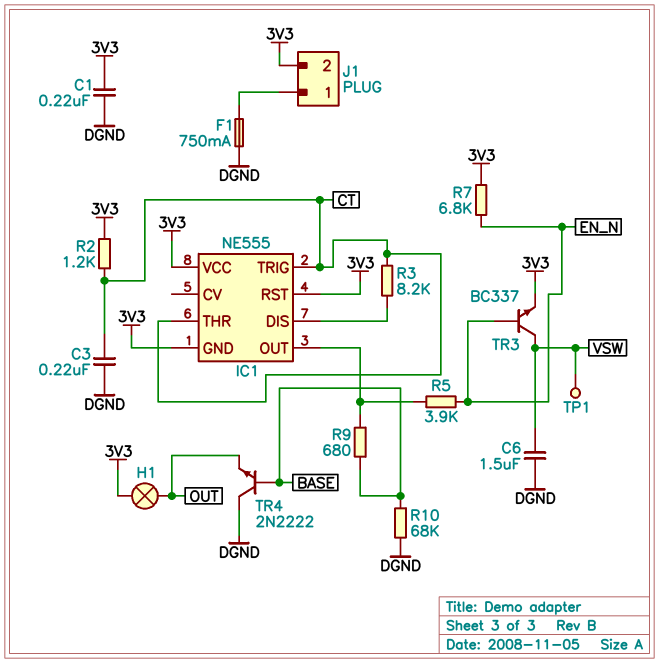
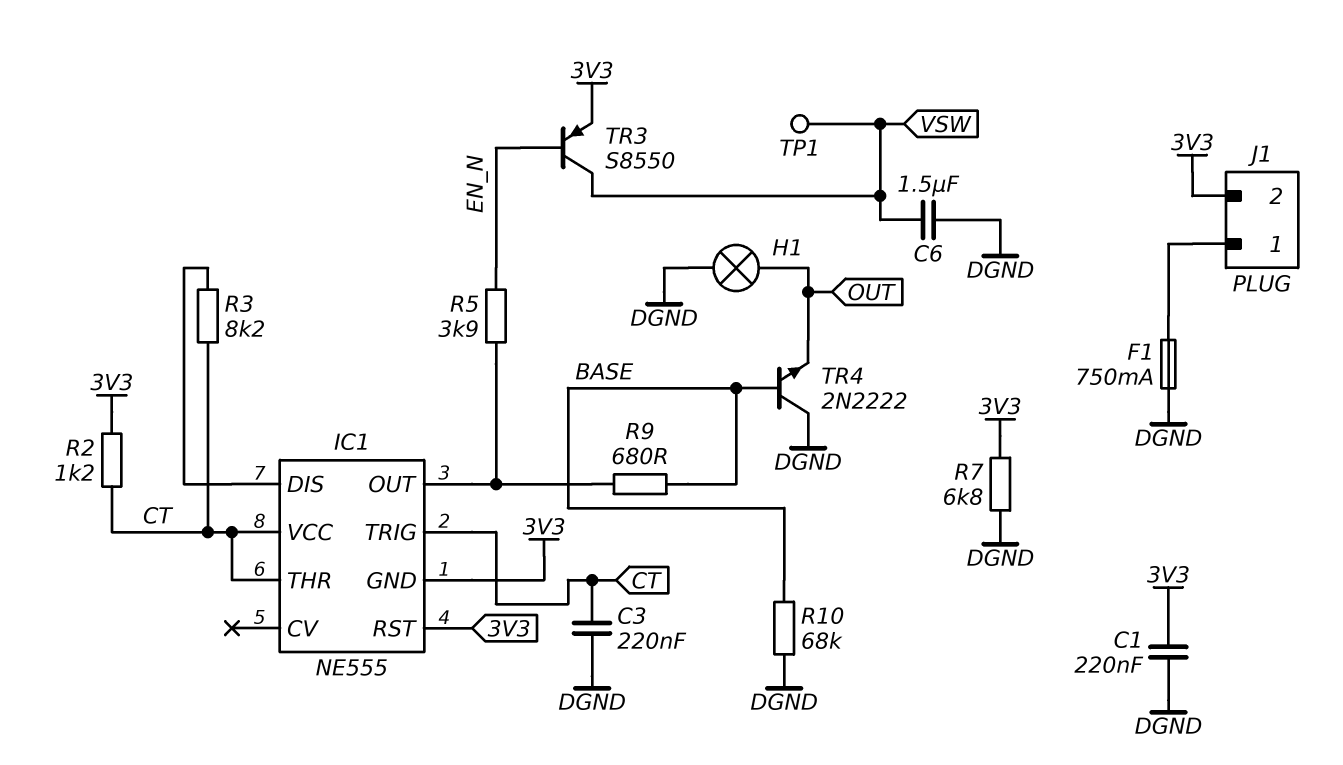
H1: lamp (3V3, OUT) -> lamp (DGND, OUT)
IC1 pin VCC: 3V3 -> CT
R7: 6.8k (3V3, EN_N) -> 6.8k (3V3, DGND)
TR3: NPN BC337 (B EN_N, C VSW, E 3V3) -> PNP S8550 (B EN_N, C VSW, E 3V3)

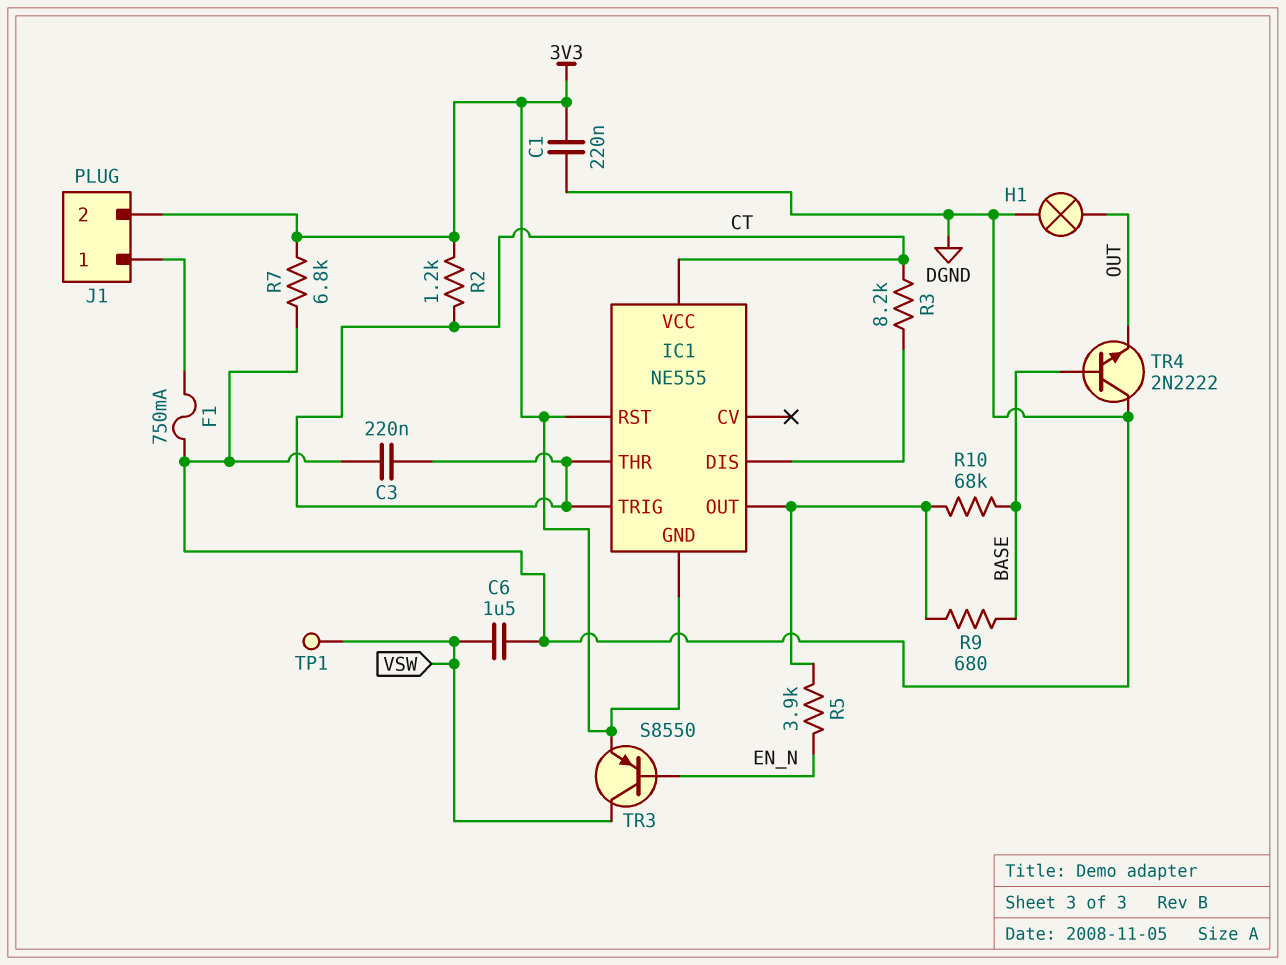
R10: 68k (BASE, DGND) -> 68k (BASE, IC1/OUT)

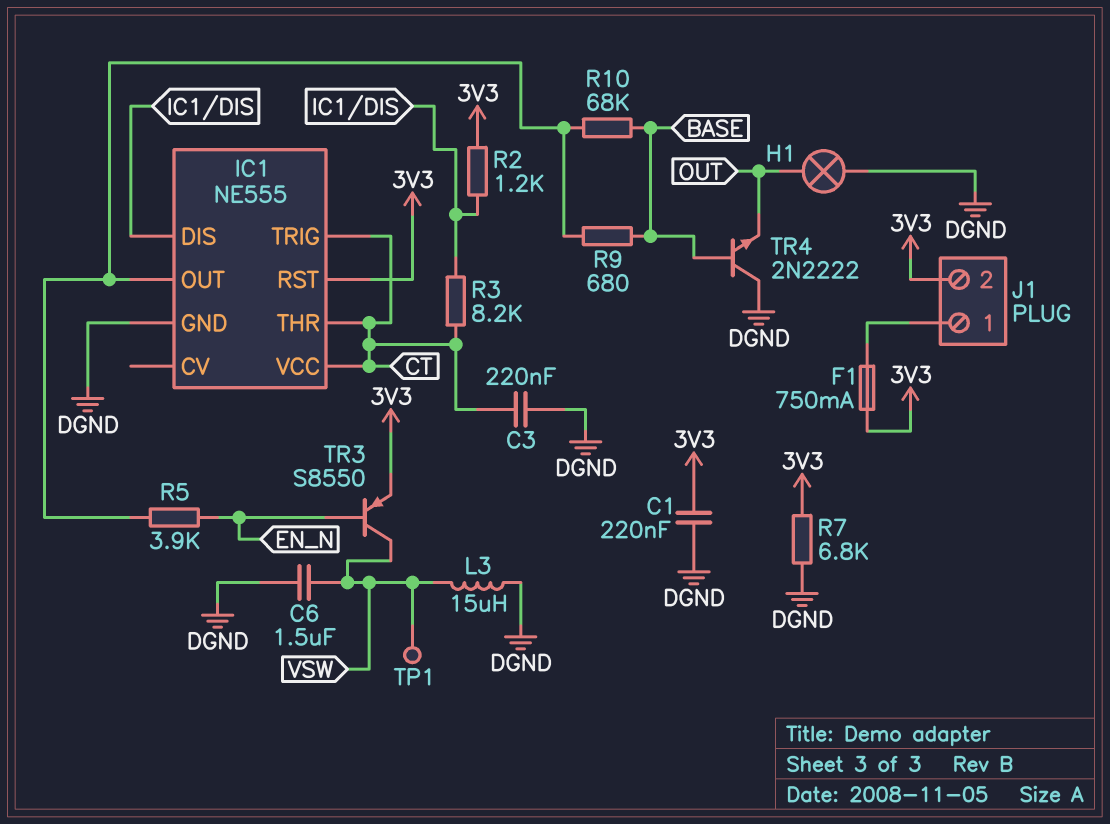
F1: 750mA (DGND, J1/1) -> 750mA (3V3, J1/1)
IC1 pin GND: 3V3 -> DGND
L3: none -> 15uH (DGND, VSW)
R2: 1.2k (3V3, CT) -> 1.2k (3V3, IC1/DIS)

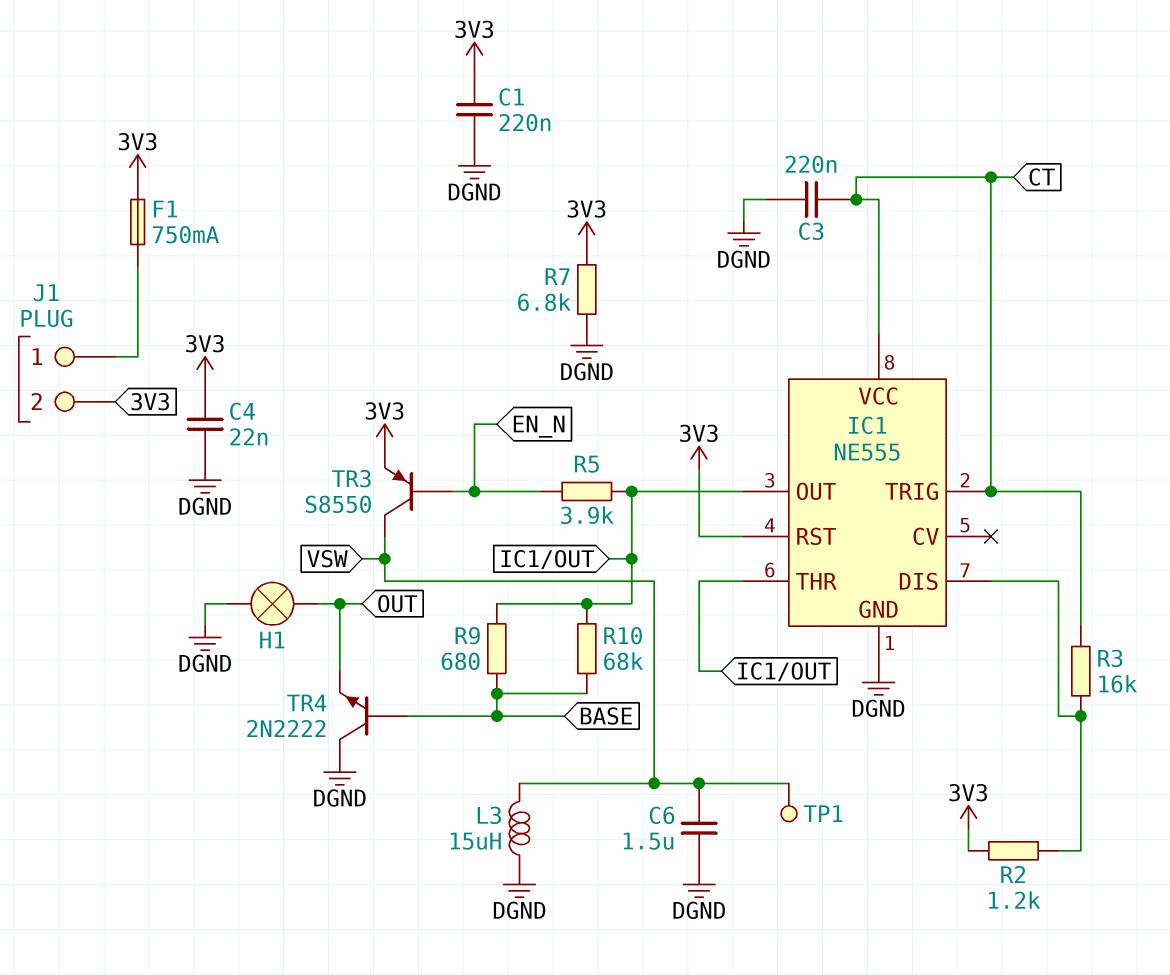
C4: none -> 22nF (3V3, DGND)
IC1 pin THR: CT -> IC1/OUT
R3: 8.2k (CT, IC1/DIS) -> 16k (CT, IC1/DIS)

